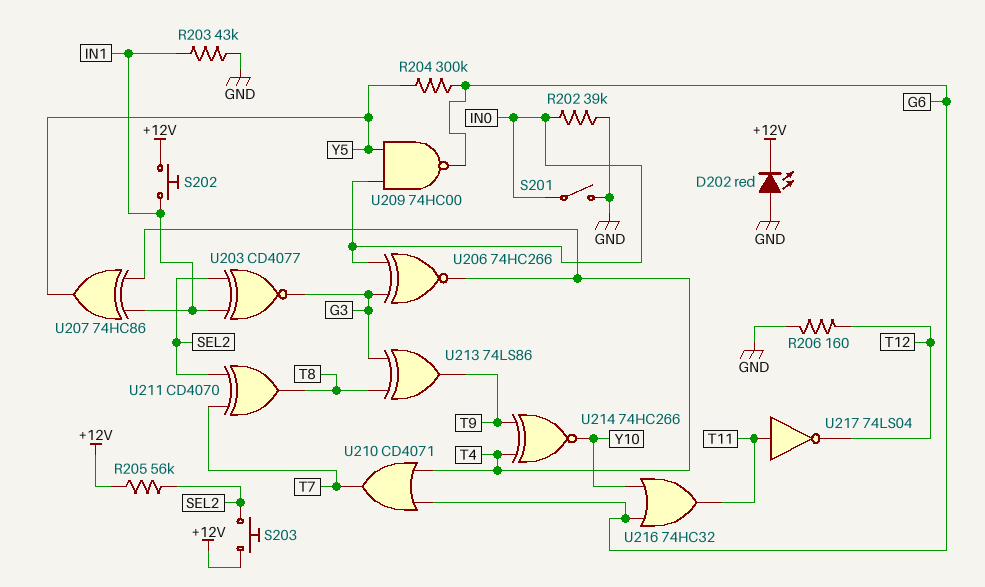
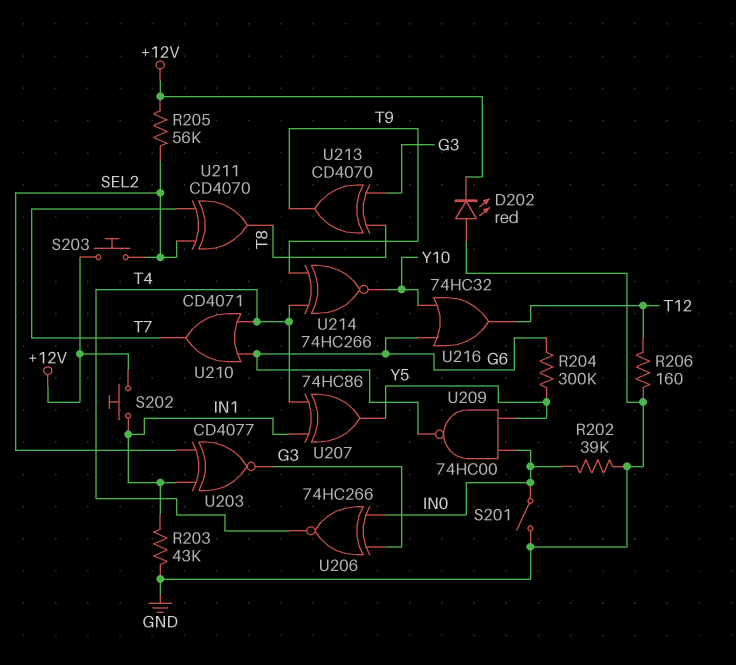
U213: XOR 74LS86 (in G3, in T8, out T9) -> XOR CD4070 (in G3, in T8, out T9)
U216: OR 74HC32 (in G6, in Y10, out T11) -> OR 74HC32 (in G6, in Y10, out T12)
U217: NOT 74LS04 (in T11, out T12) -> none

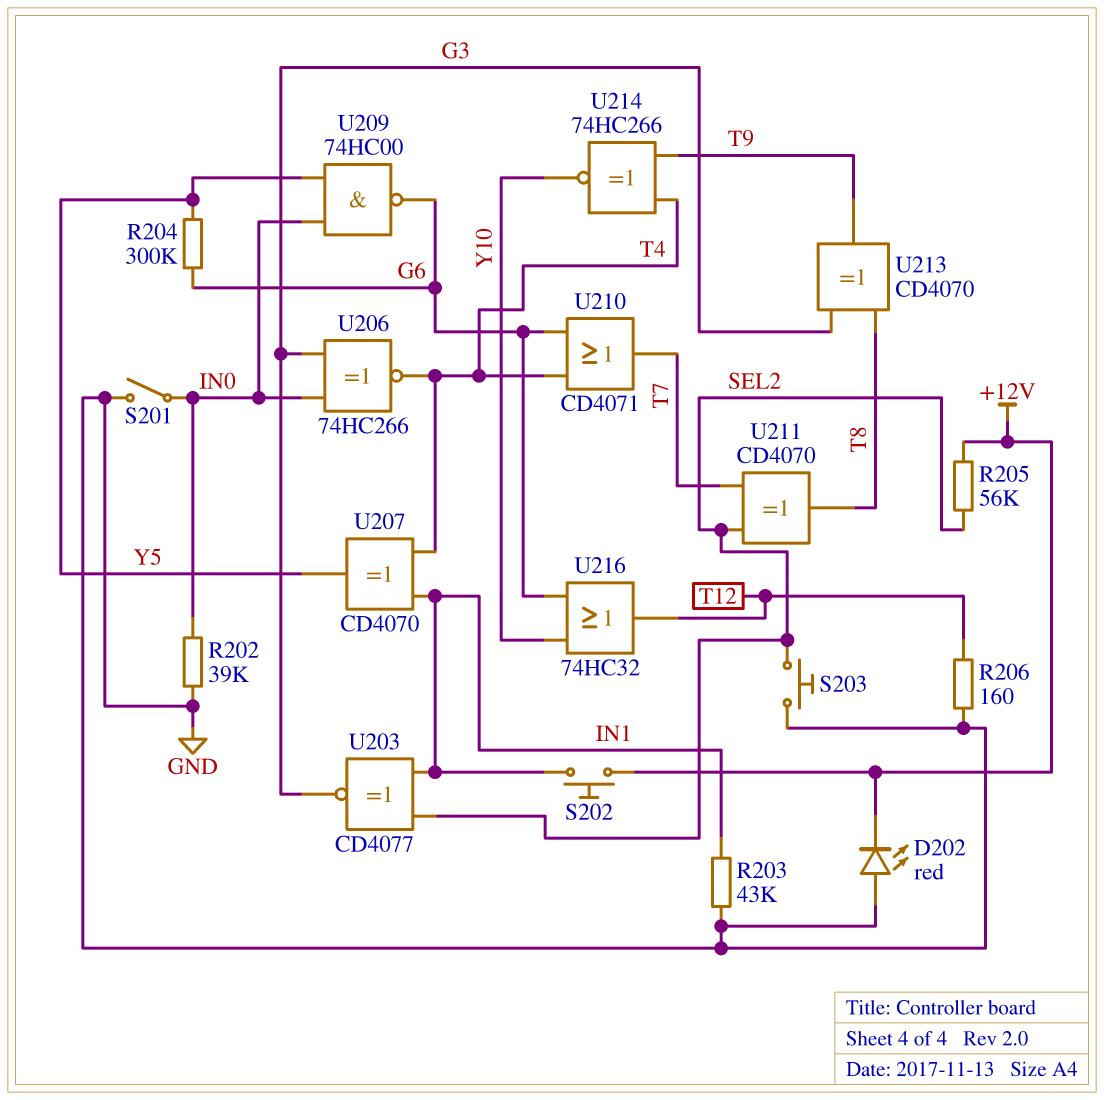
S203: button (+12V, SEL2) -> button (GND, SEL2)
U207: XOR 74HC86 (in IN1, in T4, out Y5) -> XOR CD4070 (in IN1, in T4, out Y5)

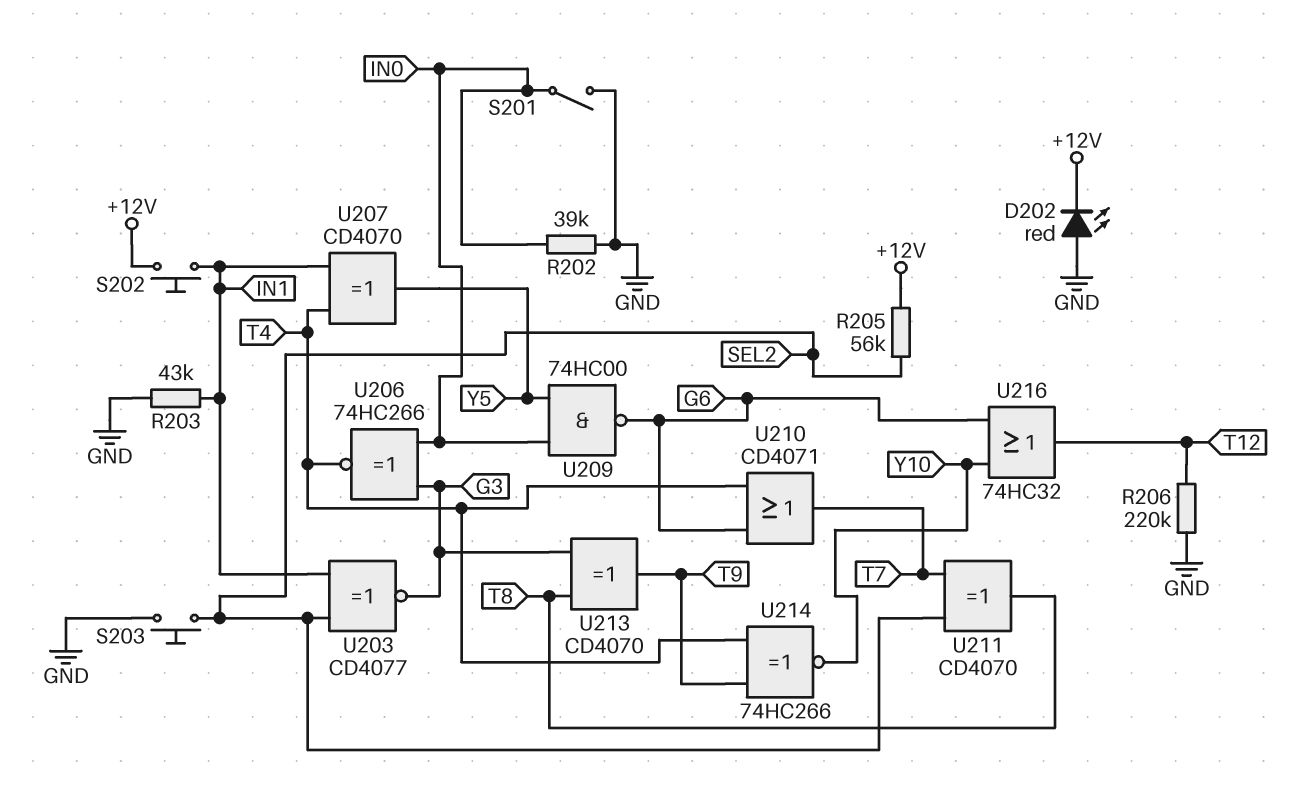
R204: 300k (G6, Y5) -> none
R206: 160 (GND, T12) -> 220k (GND, T12)

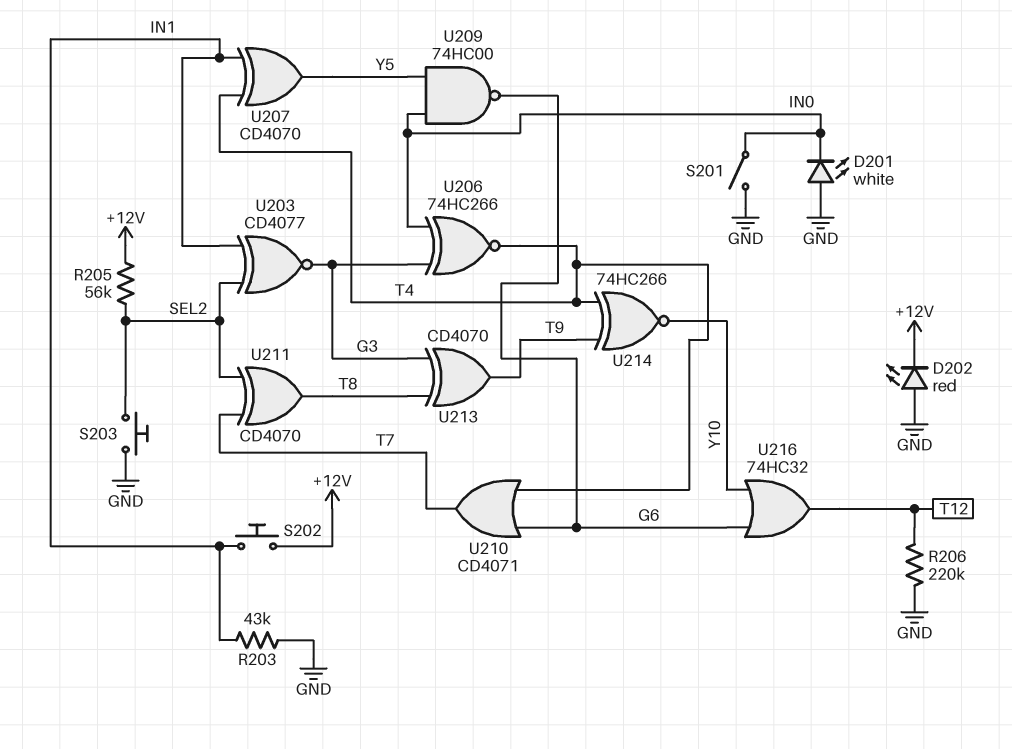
D201: none -> LED white (A GND, K IN0)
R202: 39k (GND, IN0) -> none

